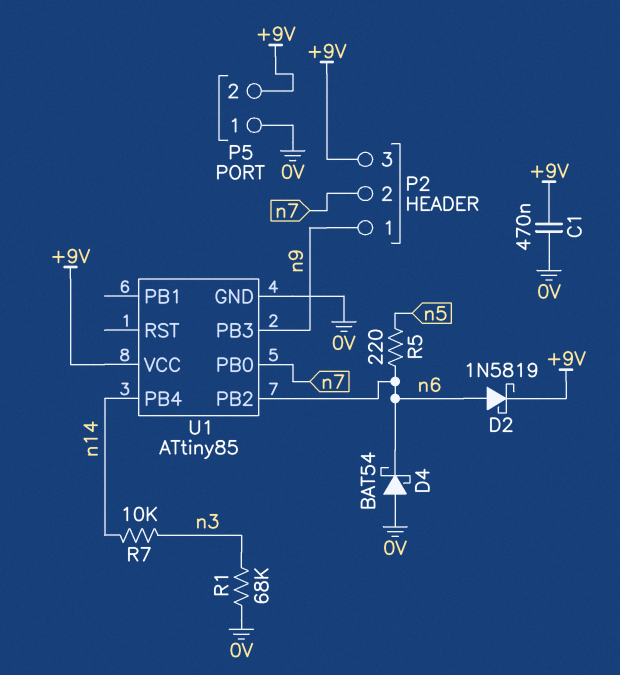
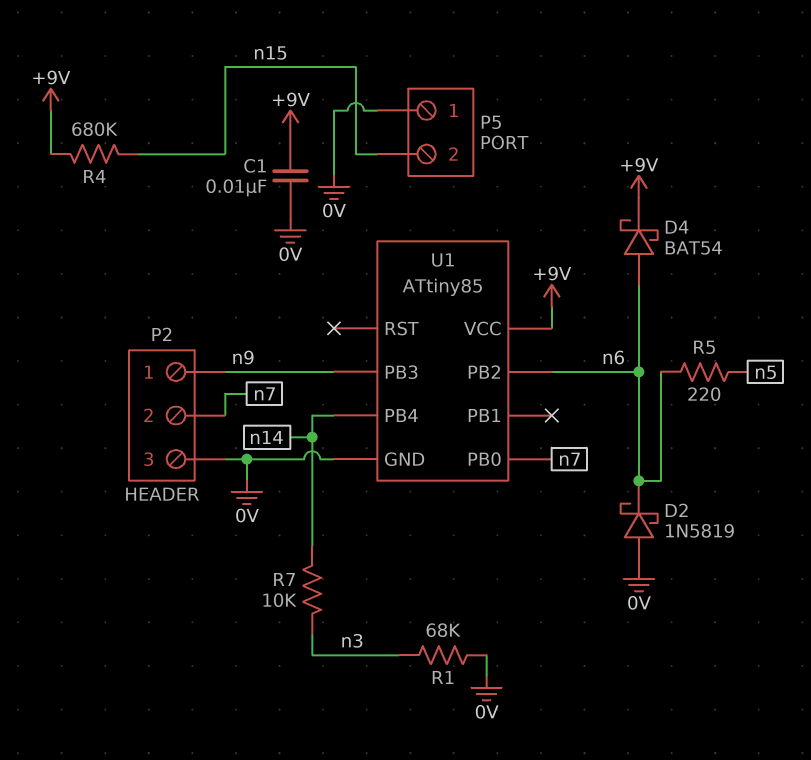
C1: 470nF (+9V, 0V) -> 10nF (+9V, 0V)
D2: schottky 1N5819 (A n6, K +9V) -> schottky 1N5819 (A 0V, K n6)
D4: schottky BAT54 (A 0V, K n6) -> schottky BAT54 (A n6, K +9V)
P2 pin 3: +9V -> 0V
P5 pin 2: +9V -> n15
R4: none -> 680k (+9V, n15)

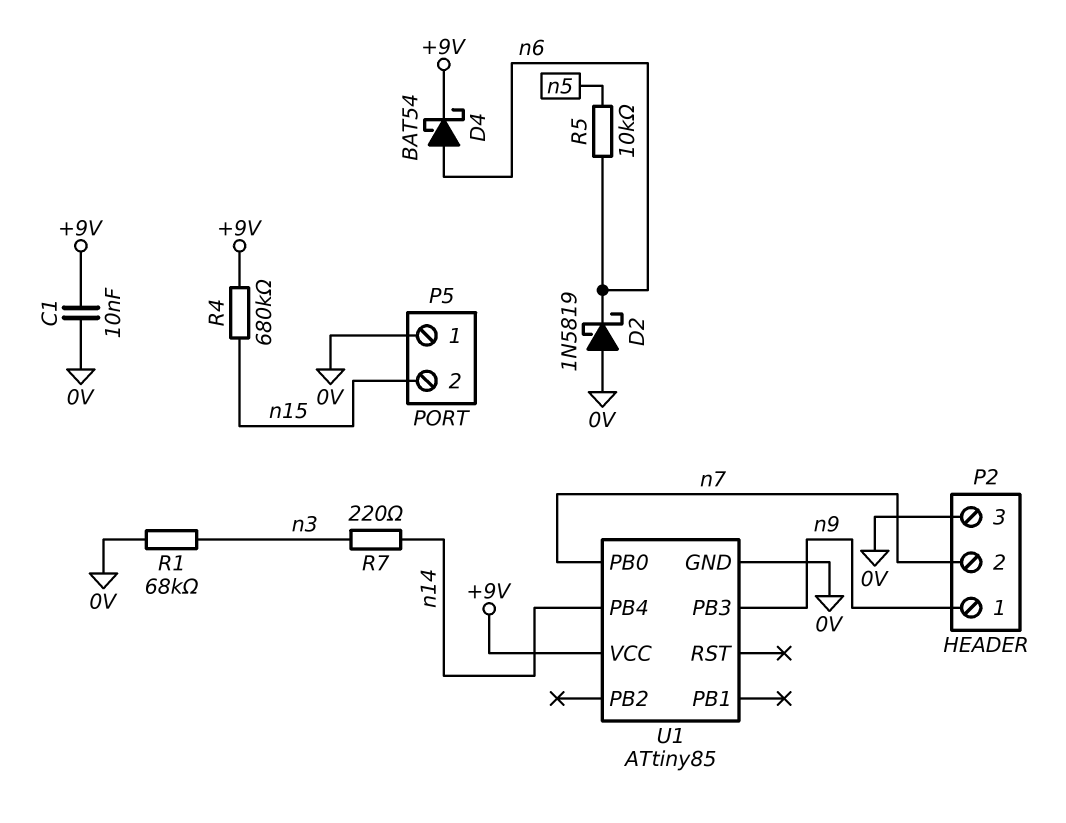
R5: 220 (n5, n6) -> 10k (n5, n6)
R7: 10k (n3, n14) -> 220 (n3, n14)
U1 pin PB2: n6 -> none

